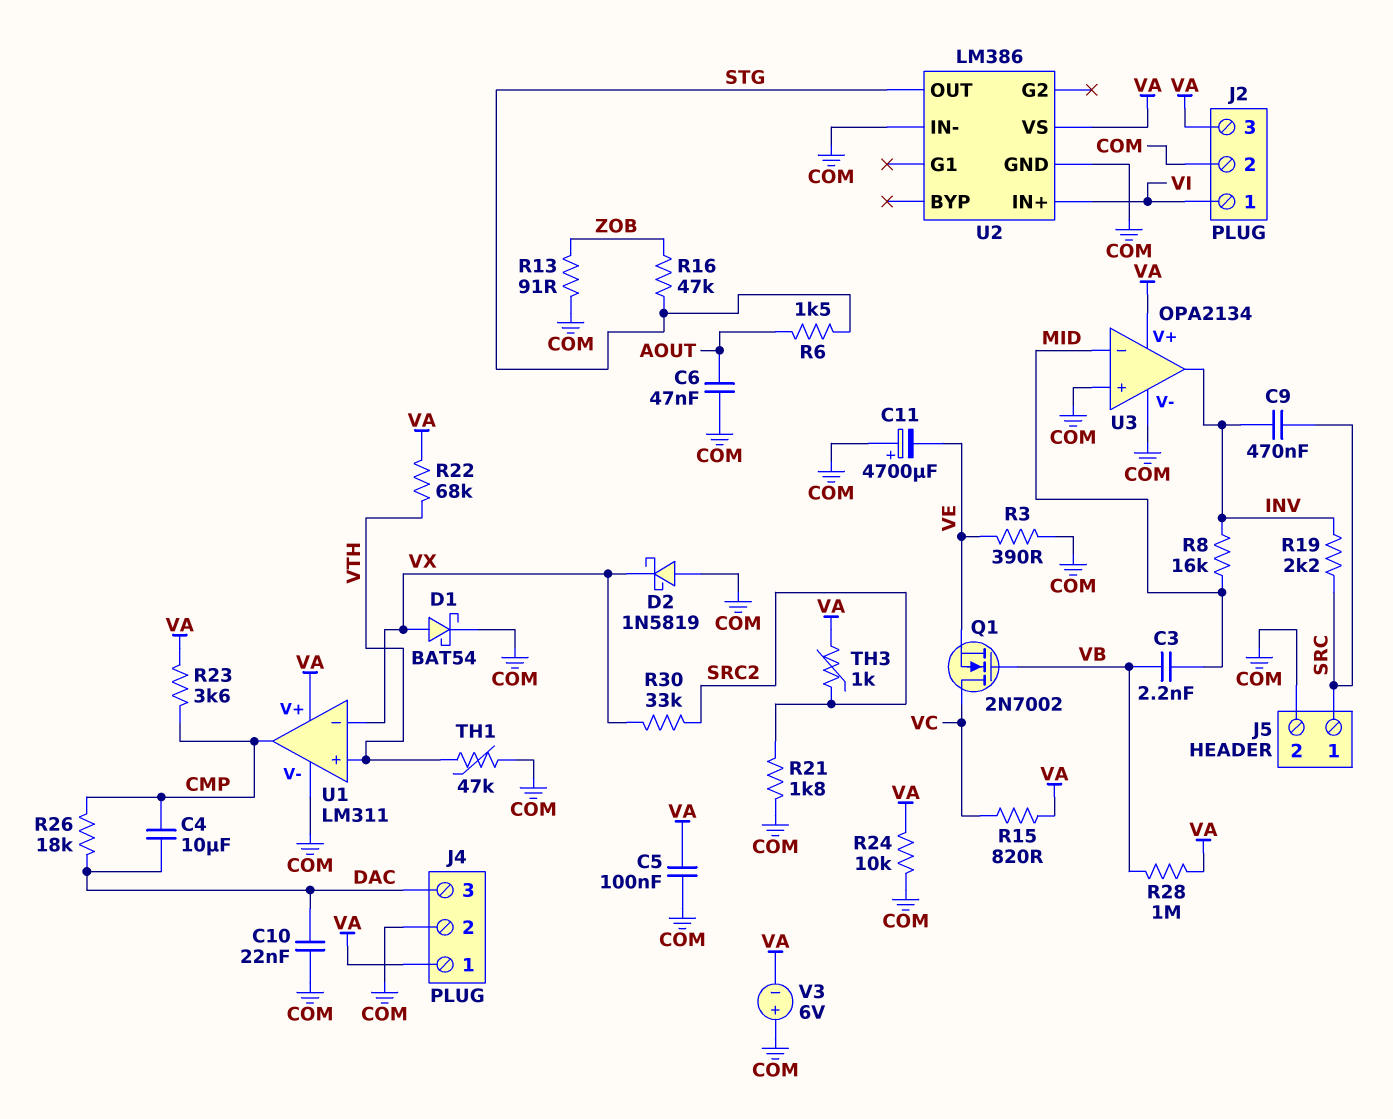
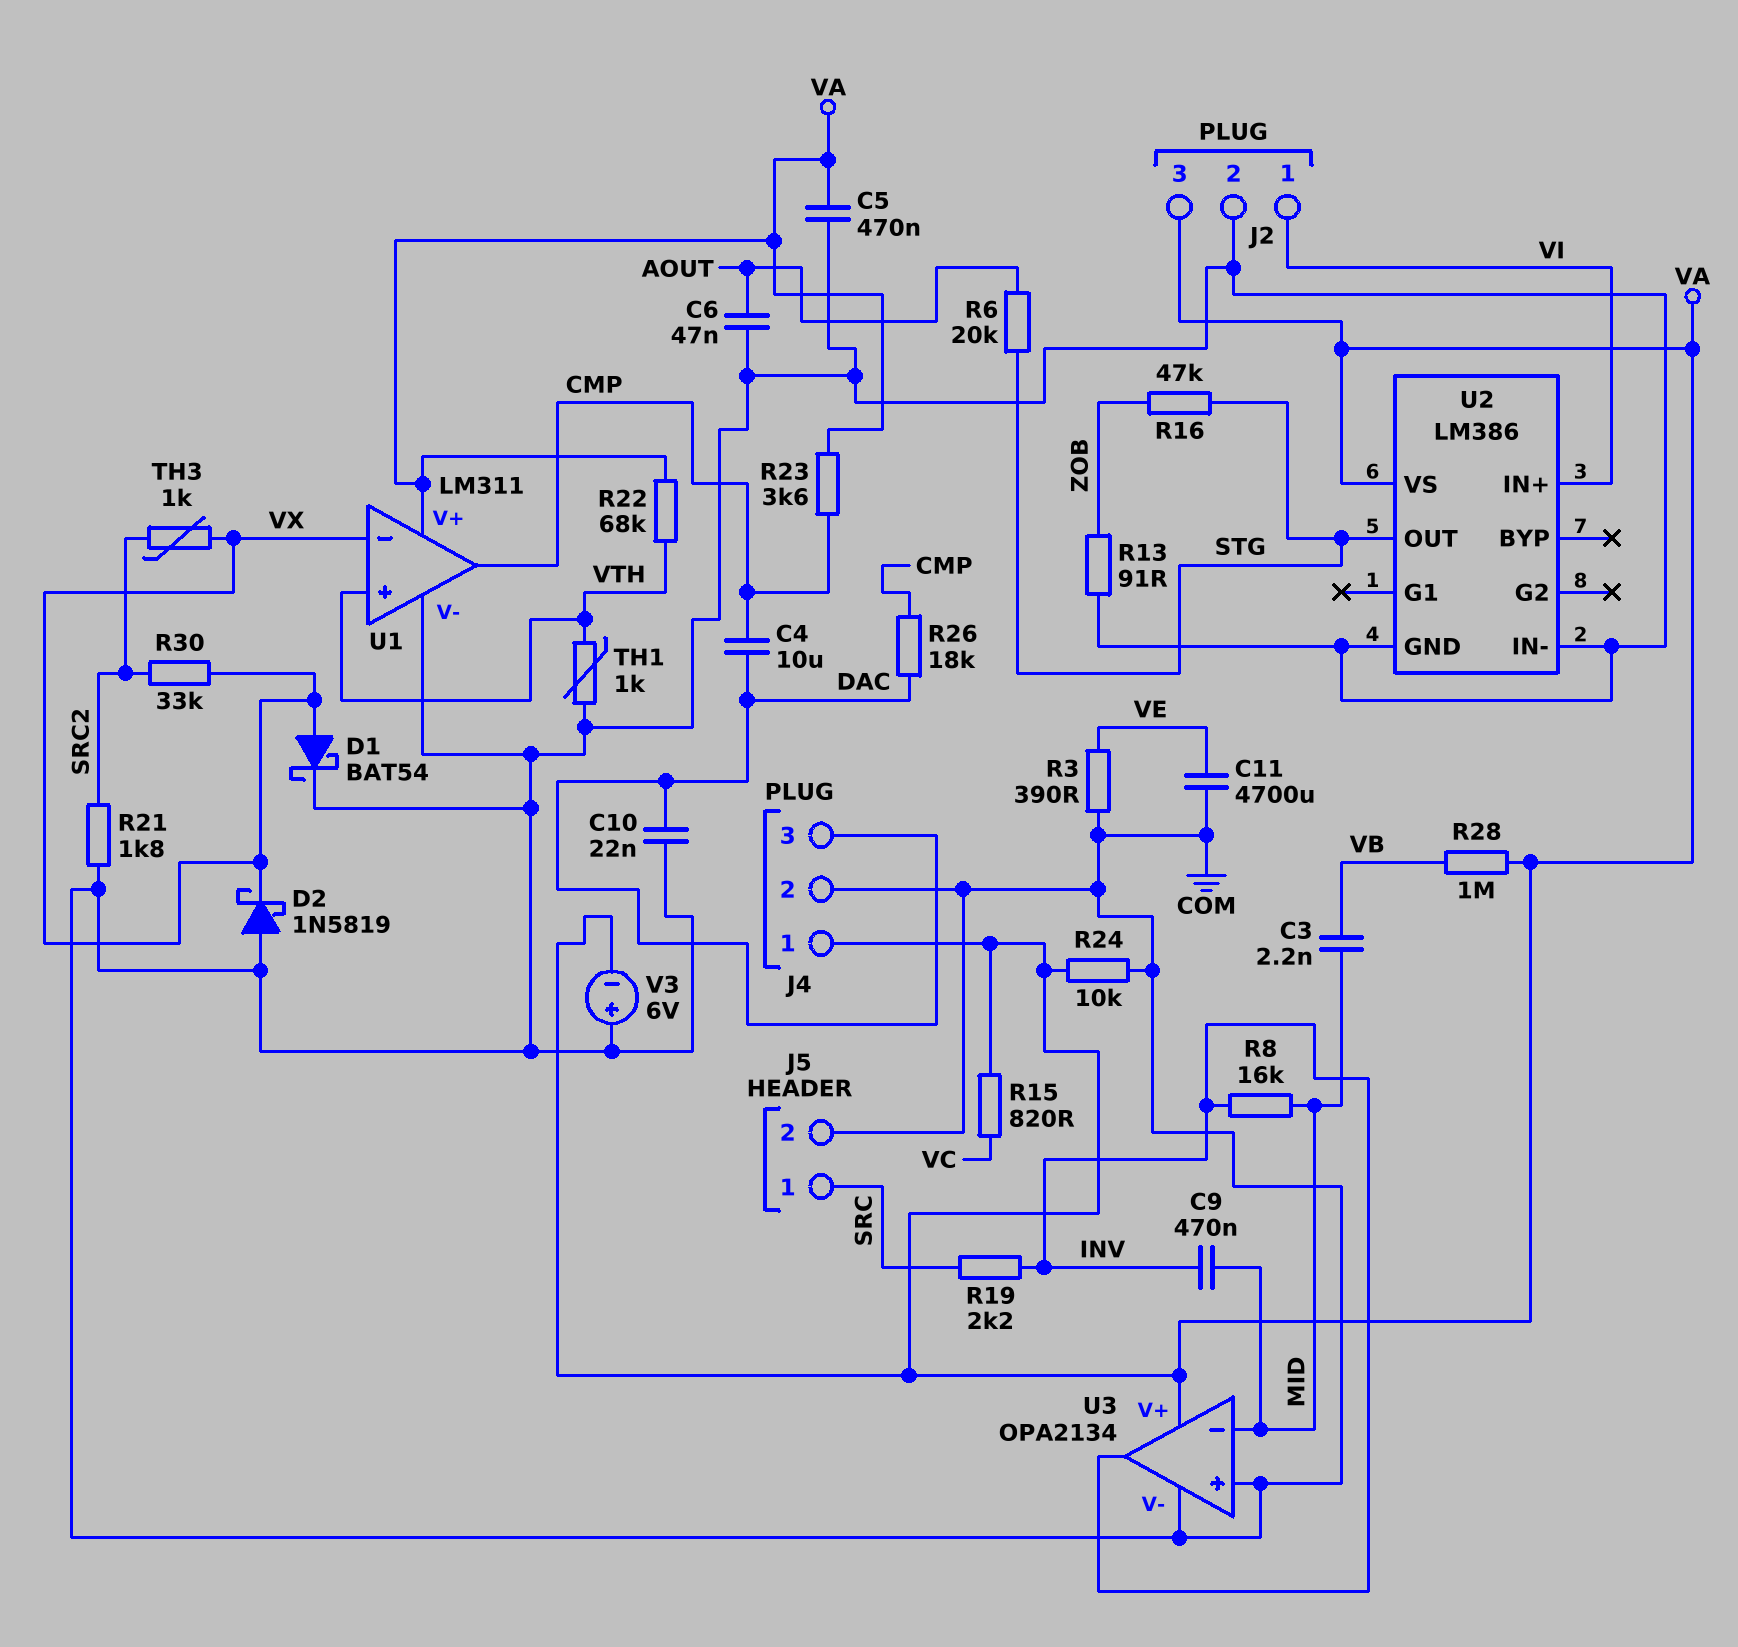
C5: 100nF (COM, VA) -> 470nF (COM, VA)
C9: 470nF (INV, SRC) -> 470nF (INV, MID)
C11: 4700uF (plus COM, minus VE) -> 4700uF (COM, VE)
Q1: NMOS 2N7002 (G VB, D VC, S VE) -> none
R6: 1.5k (AOUT, STG) -> 20k (AOUT, STG)
TH1: 47k (COM, VTH) -> 1k (COM, VTH)
TH3: 1k (SRC2, VA) -> 1k (SRC2, VX)

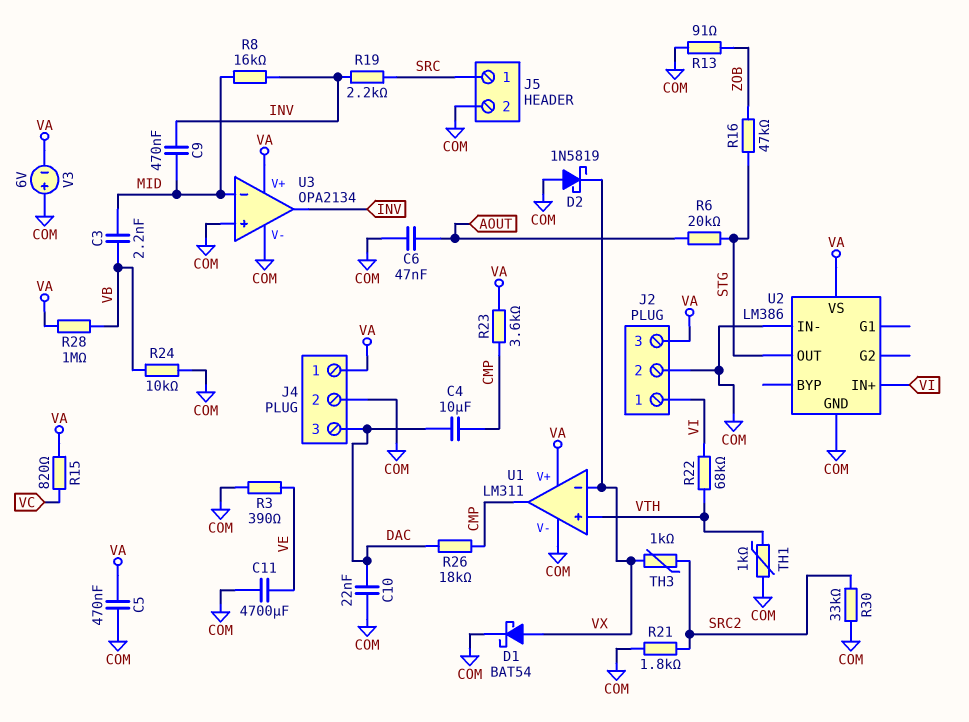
R22: 68k (VA, VTH) -> 68k (VI, VTH)
R24: 10k (COM, VA) -> 10k (COM, VB)
R30: 33k (SRC2, VX) -> 33k (COM, SRC2)

